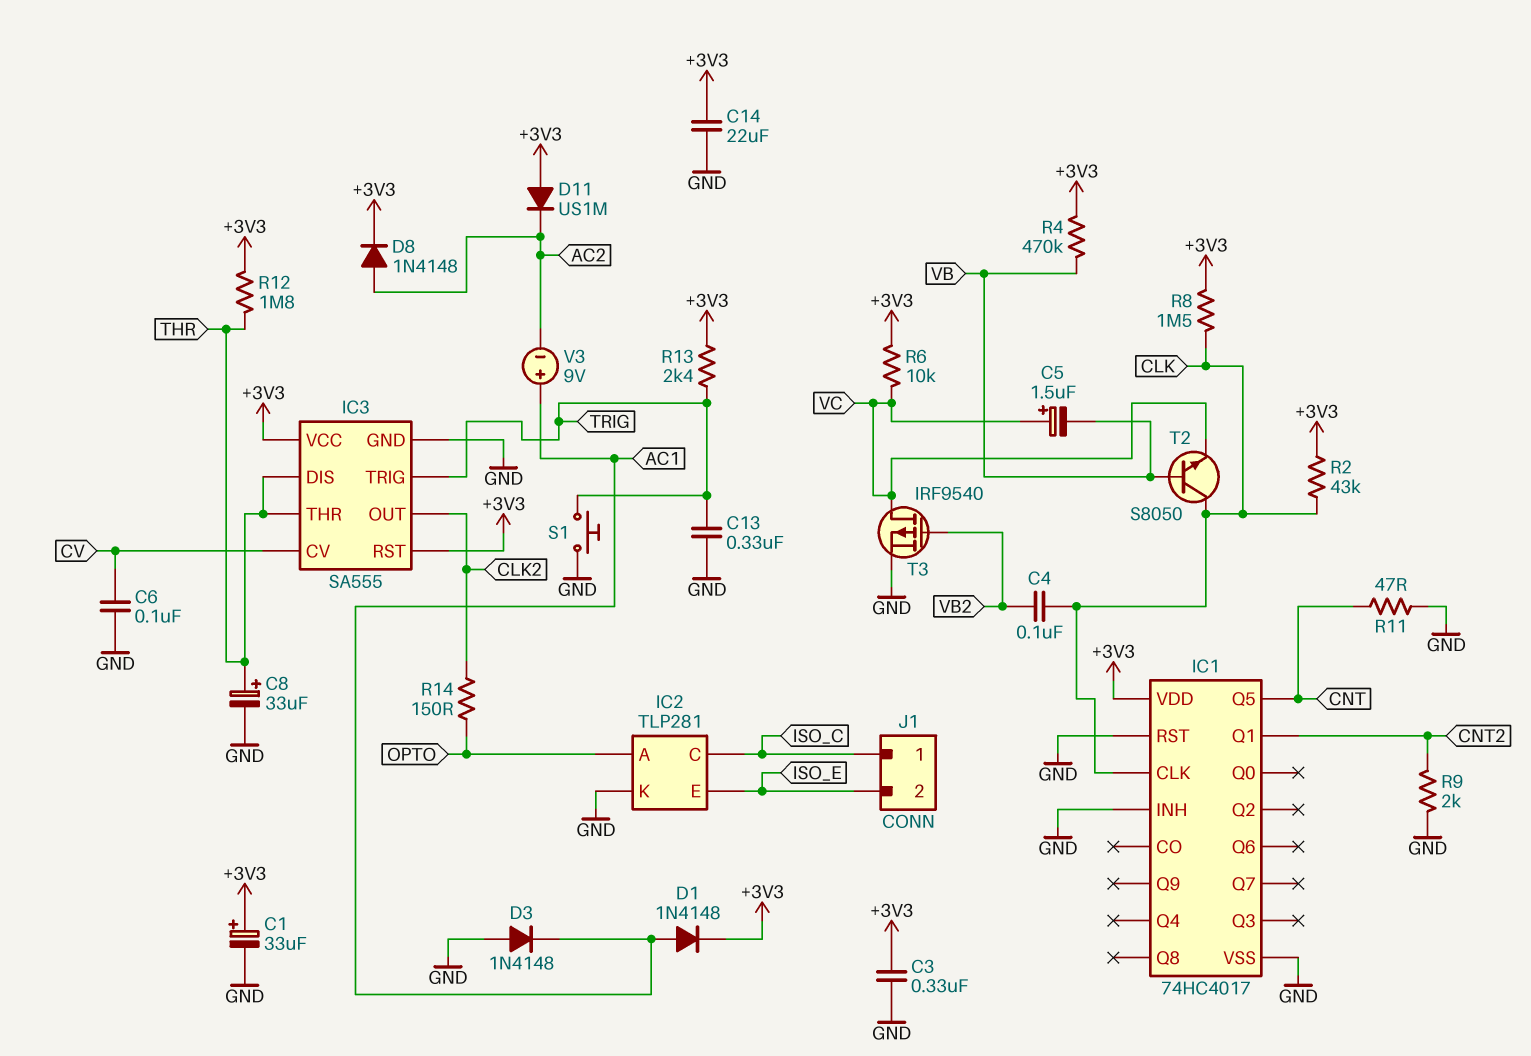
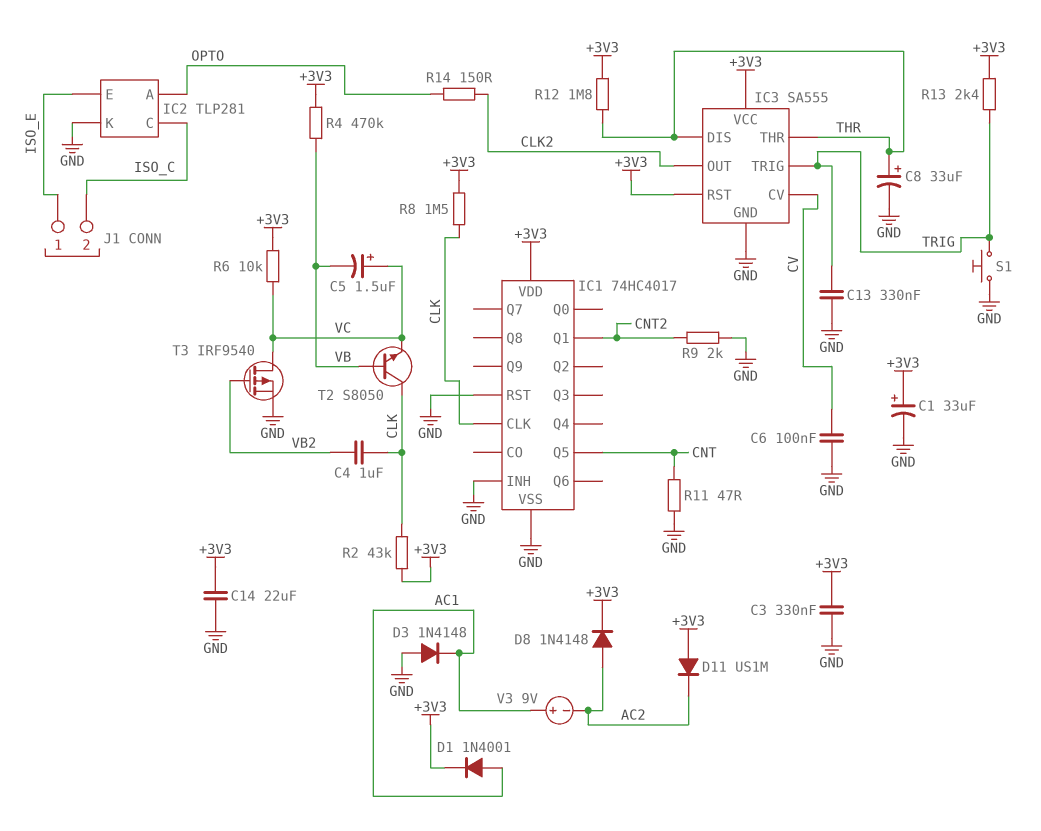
C4: 100nF (CLK, VB2) -> 1uF (CLK, VB2)
D1: diode 1N4148 (A AC1, K +3V3) -> diode 1N4001 (A AC1, K +3V3)
J1 pin 1: ISO_C -> ISO_E
J1 pin 2: ISO_E -> ISO_C

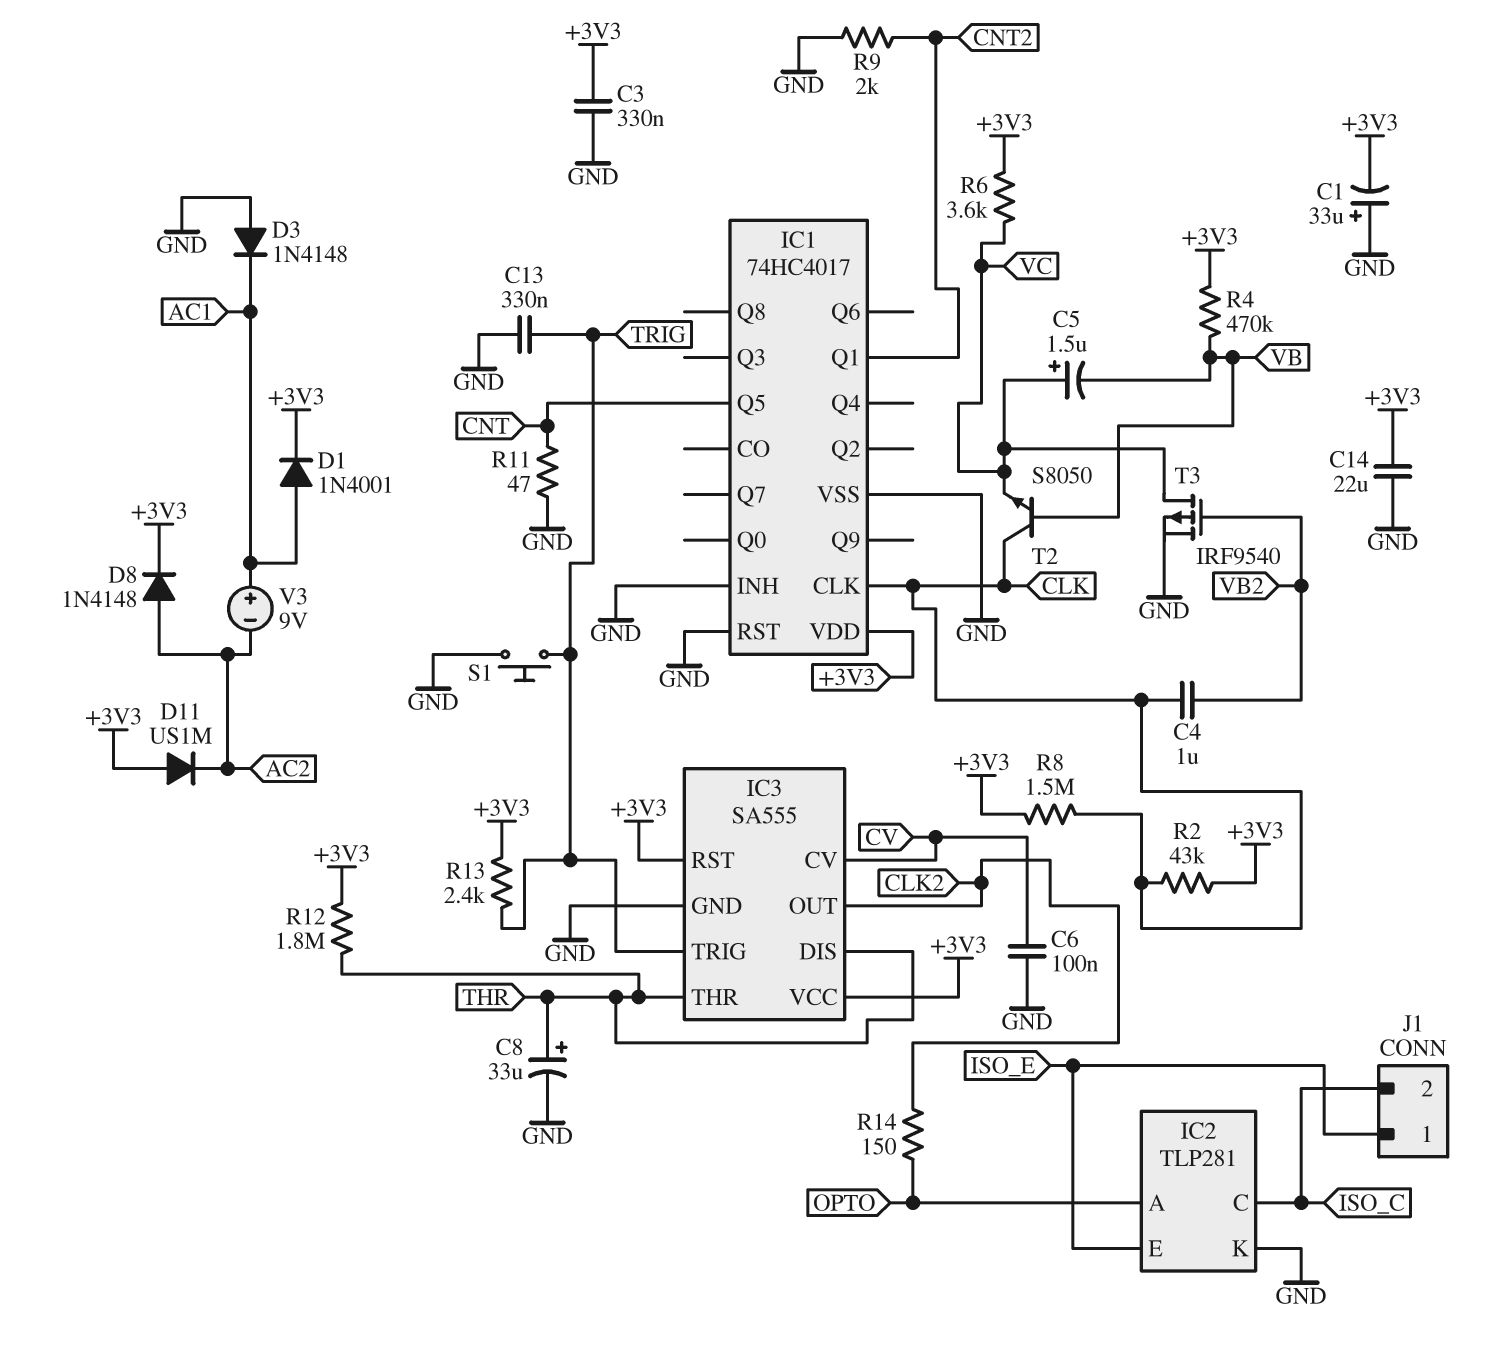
C1: 33uF (plus +3V3, minus GND) -> 33uF (plus GND, minus +3V3)
R6: 10k (+3V3, VC) -> 3.6k (+3V3, VC)

